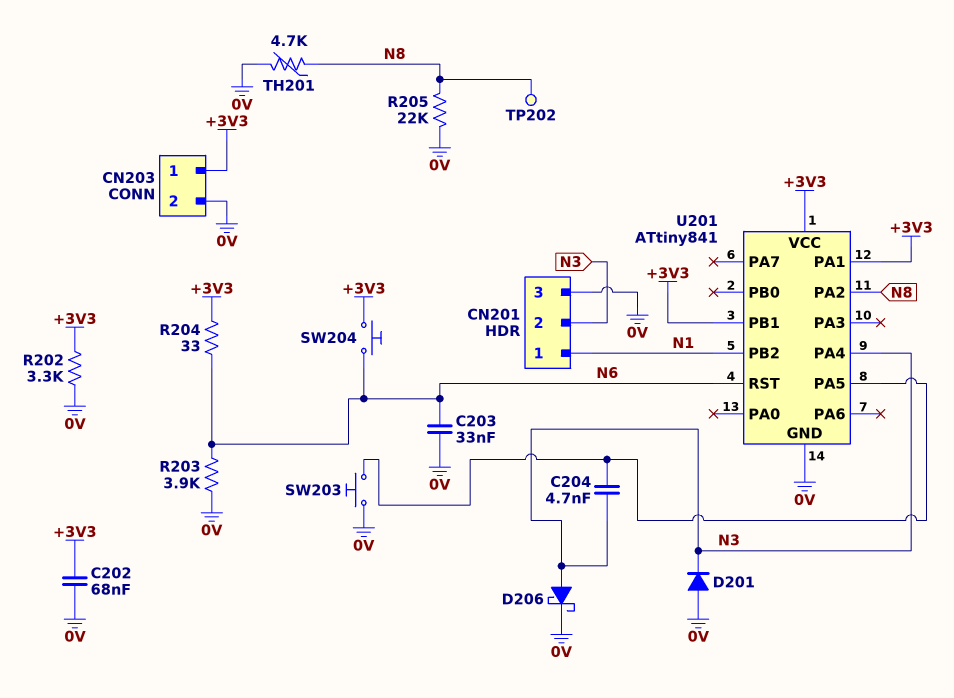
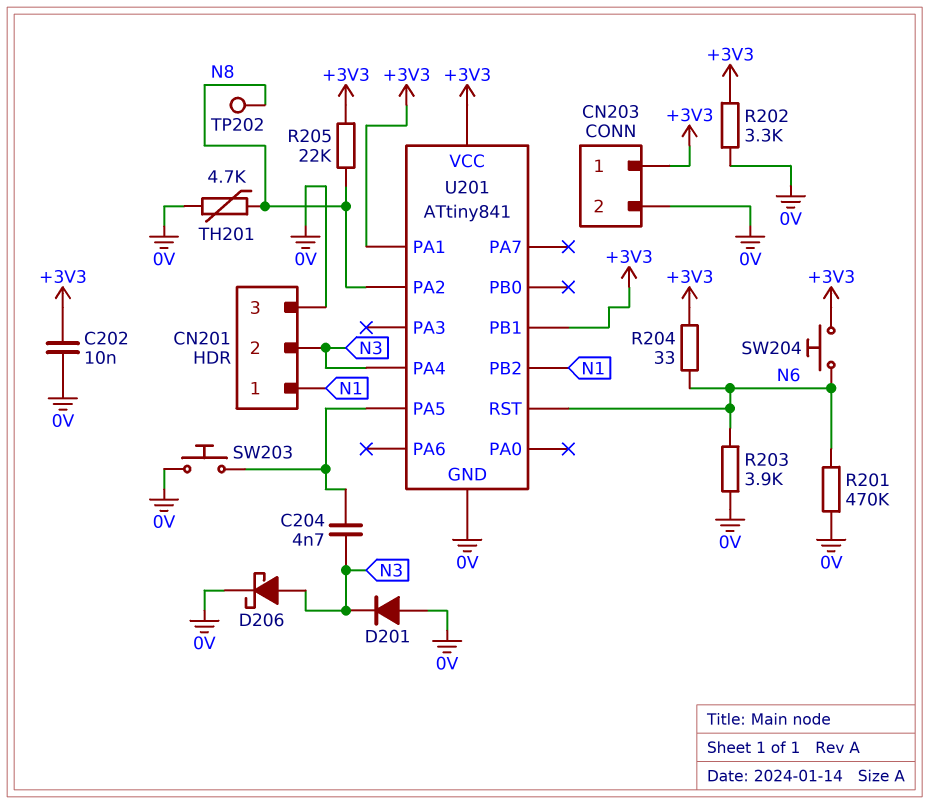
C202: 68nF (+3V3, 0V) -> 10nF (+3V3, 0V)
C203: 33nF (0V, N6) -> none
R201: none -> 470k (0V, N6)
R205: 22k (0V, N8) -> 22k (+3V3, N8)

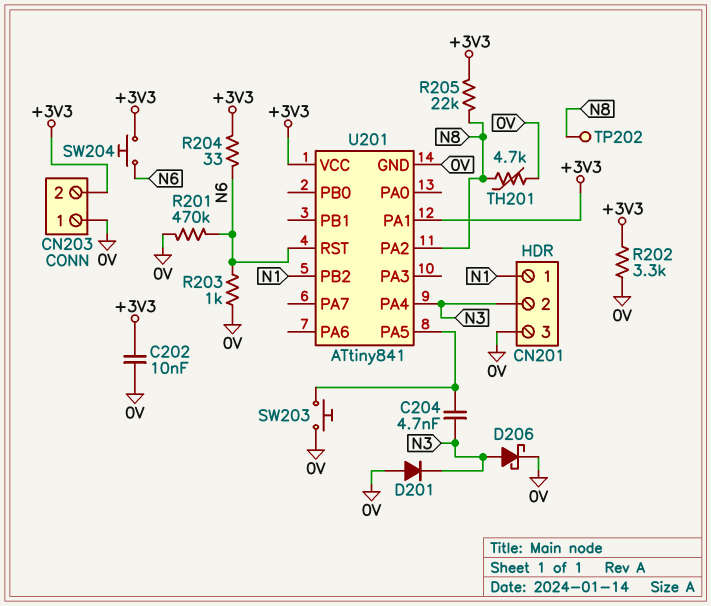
CN203 pin 1: +3V3 -> 0V
CN203 pin 2: 0V -> +3V3
R203: 3.9k (0V, N6) -> 1k (0V, N6)
U201 pin PB1: +3V3 -> none

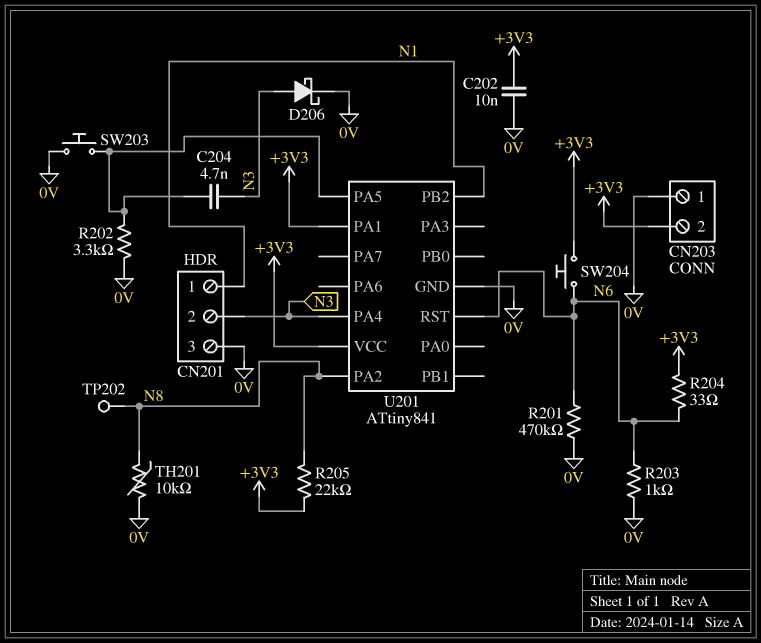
D201: diode (A 0V, K N3) -> none
R202: 3.3k (+3V3, 0V) -> 3.3k (0V, U201/PA5)
TH201: 4.7k (0V, N8) -> 10k (0V, N8)

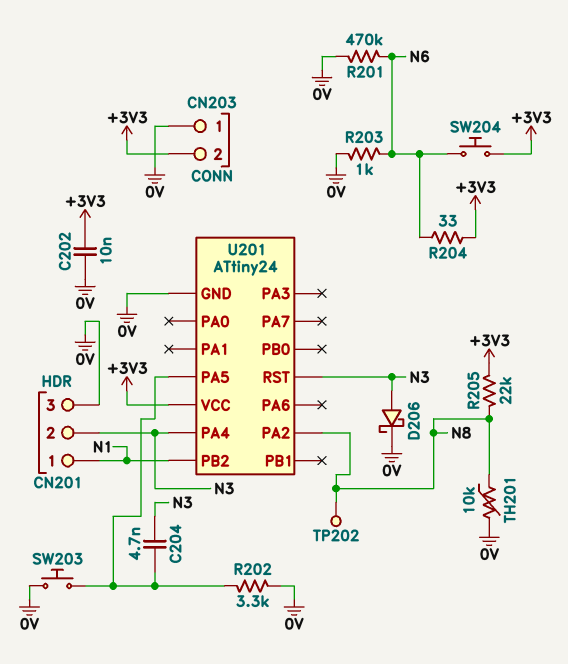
U201: ATtiny841 -> ATtiny24
U201 pin PA1: +3V3 -> none
U201 pin RST: N6 -> N3

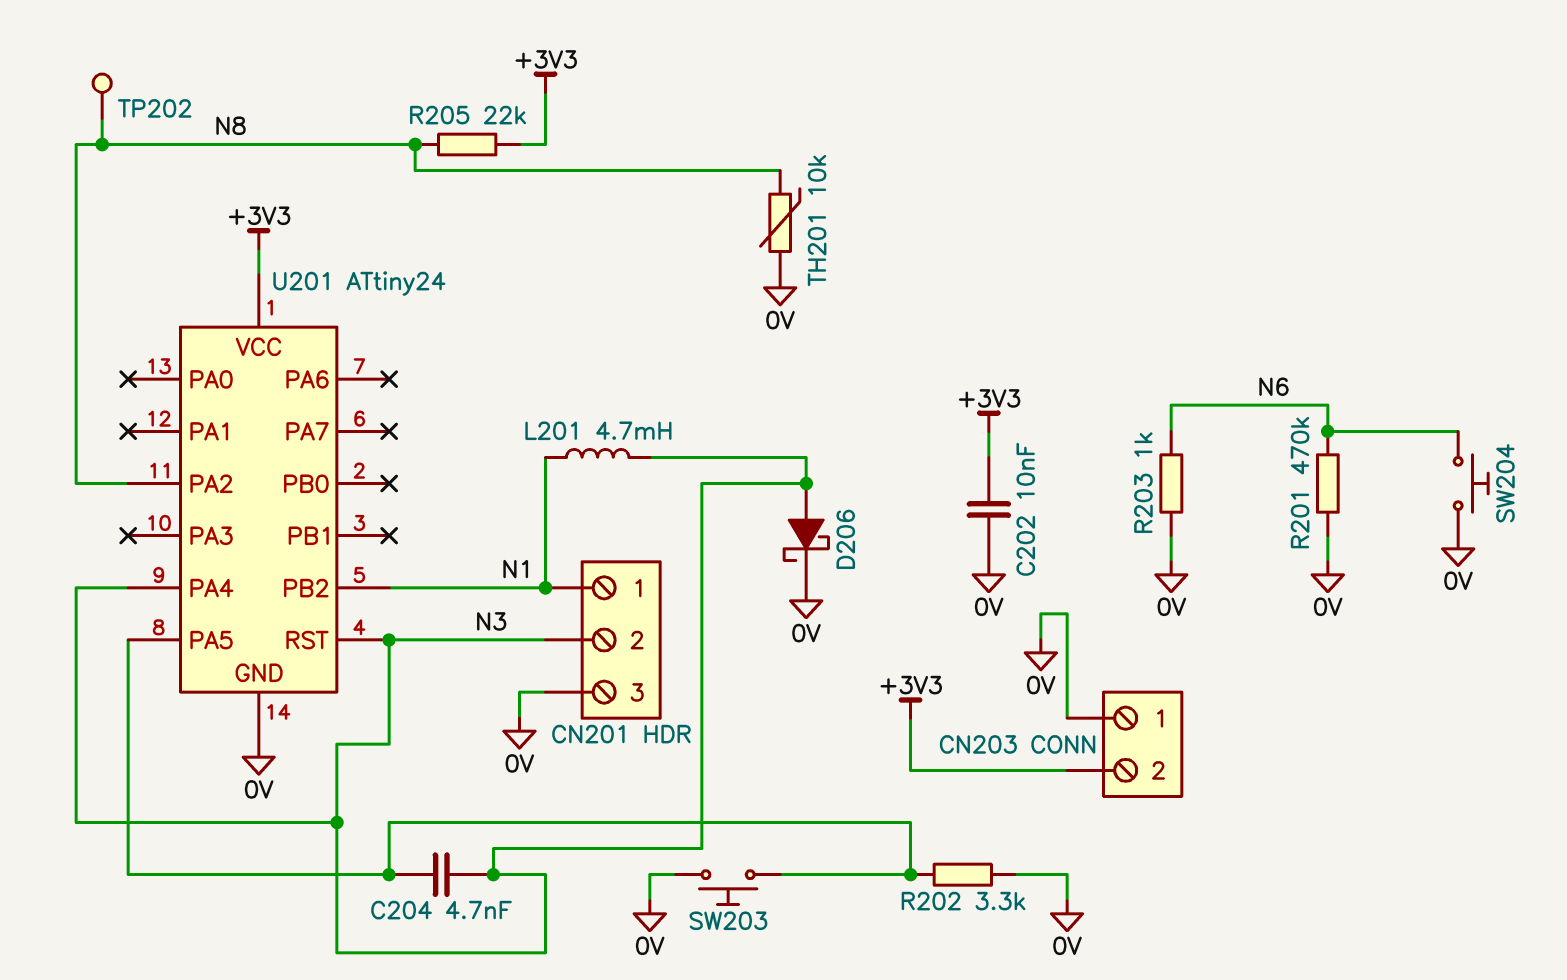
L201: none -> 4.7mH (N1, N3)
R204: 33 (+3V3, N6) -> none
SW204: button (+3V3, N6) -> button (0V, N6)

